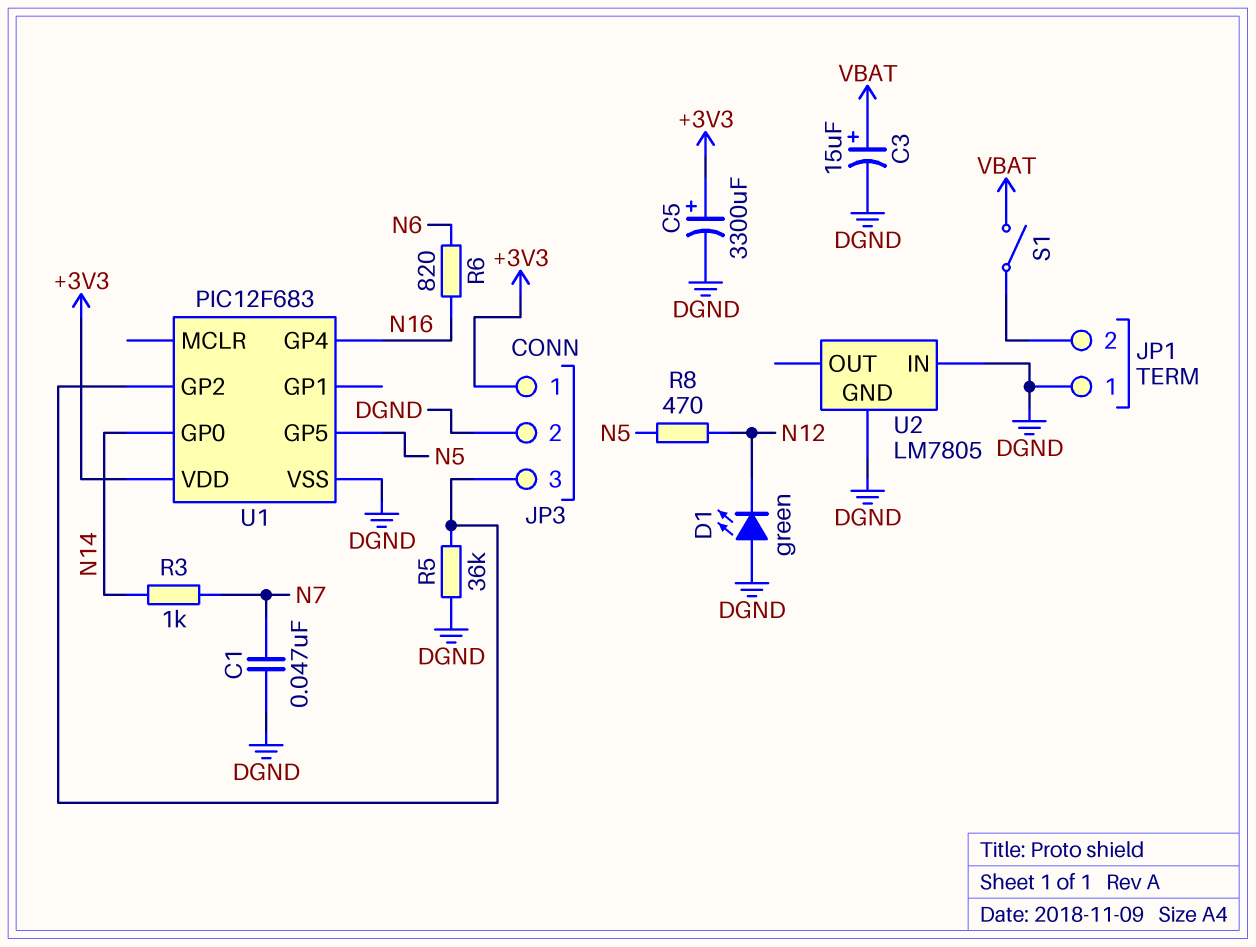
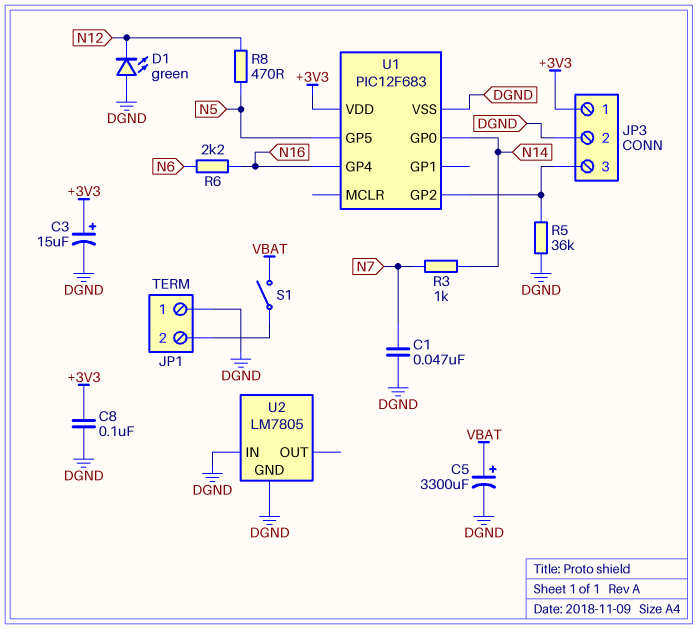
C3: 15uF (plus VBAT, minus DGND) -> 15uF (plus +3V3, minus DGND)
C5: 3300uF (plus +3V3, minus DGND) -> 3300uF (plus VBAT, minus DGND)
C8: none -> 100nF (+3V3, DGND)
R6: 820 (N6, N16) -> 2.2k (N6, N16)

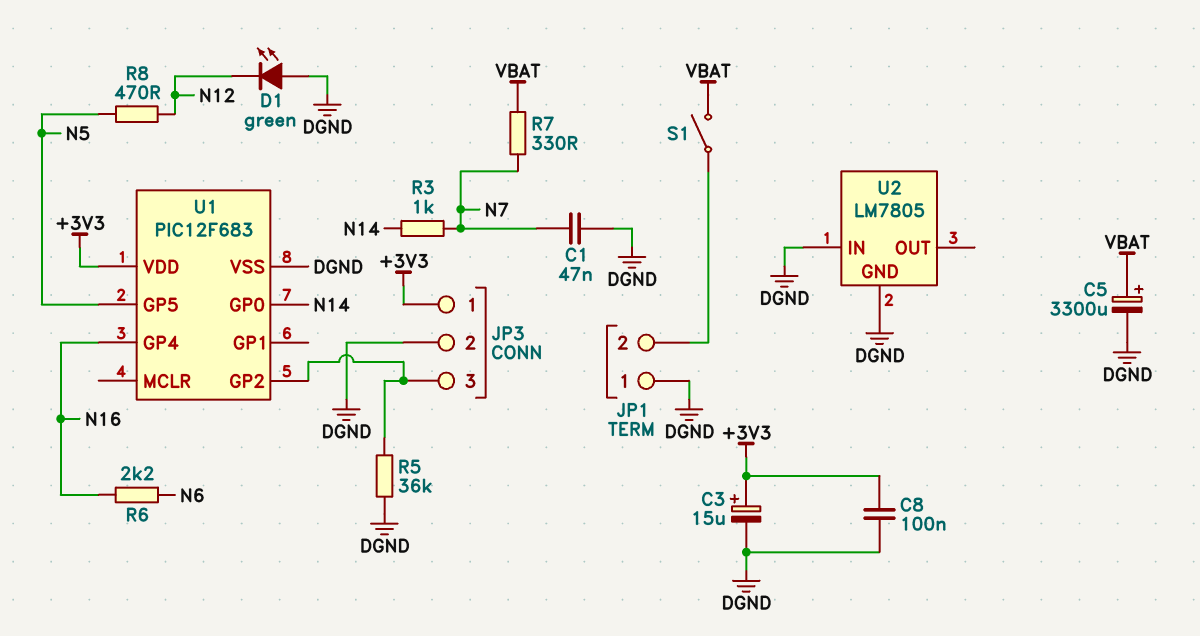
R7: none -> 330 (N7, VBAT)

